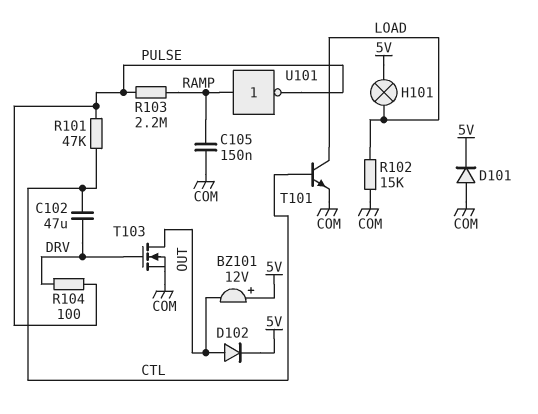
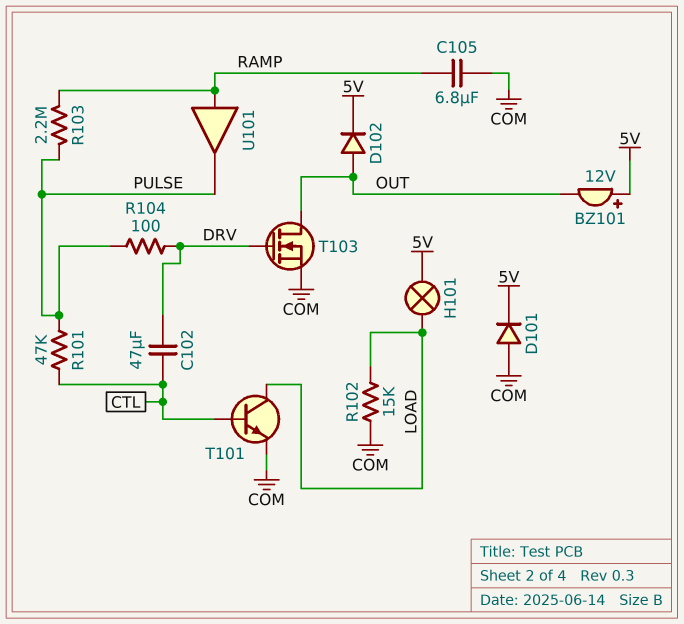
C105: 150nF (COM, RAMP) -> 6.8uF (COM, RAMP)
U101: NOT (in RAMP, out PULSE) -> buffer (in RAMP, out PULSE)

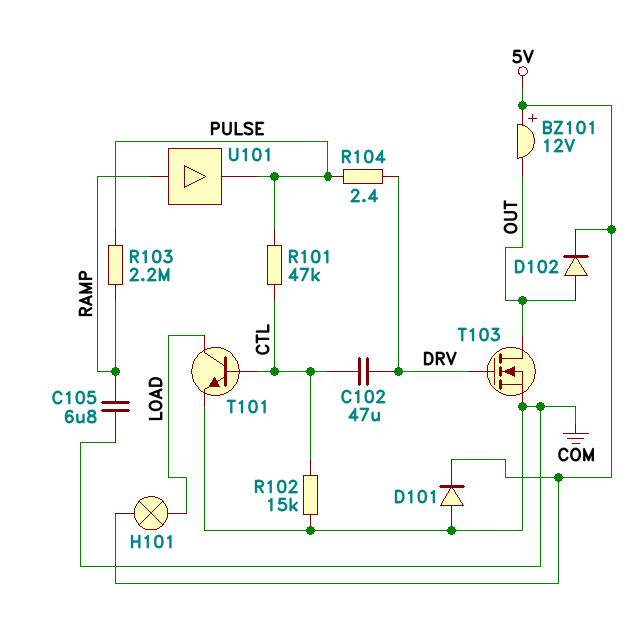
R102: 15k (COM, LOAD) -> 15k (COM, CTL)
R104: 100 (DRV, PULSE) -> 2.4 (DRV, PULSE)

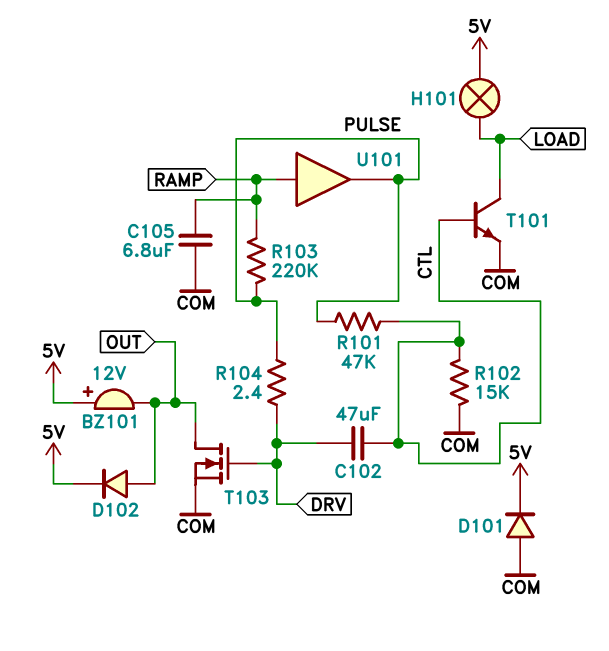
R103: 2.2M (PULSE, RAMP) -> 220k (PULSE, RAMP)

